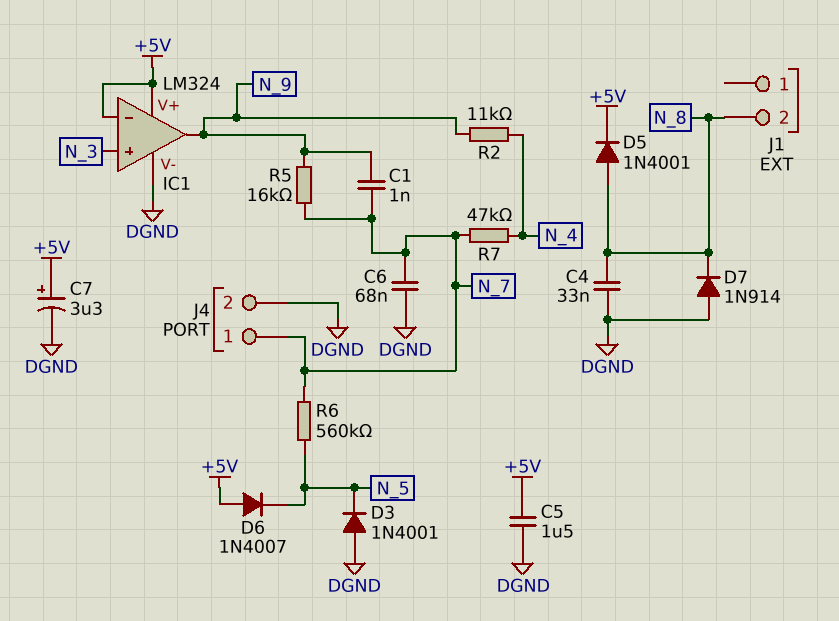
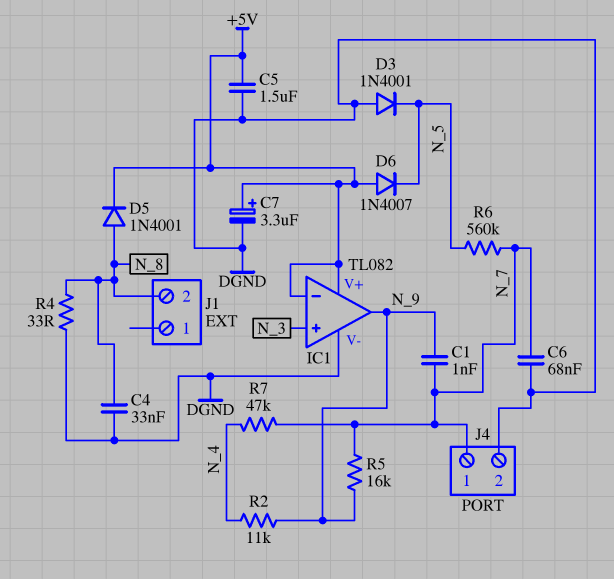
D7: diode 1N914 (A DGND, K N_8) -> none
IC1: LM324 -> TL082
R4: none -> 33 (DGND, N_8)

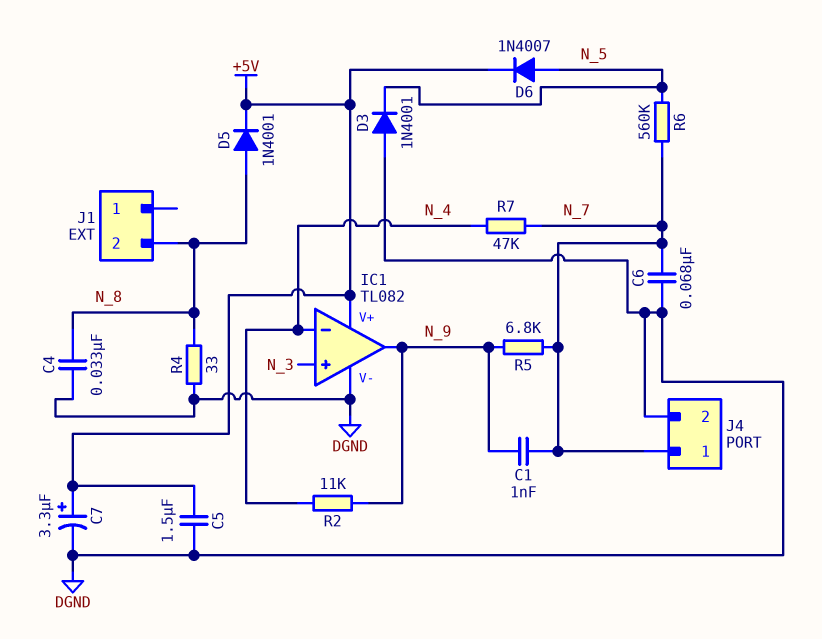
D6: diode 1N4007 (A +5V, K N_5) -> diode 1N4007 (A N_5, K +5V)
IC1 pin in-: +5V -> N_4
R5: 16k (N_7, N_9) -> 6.8k (N_7, N_9)

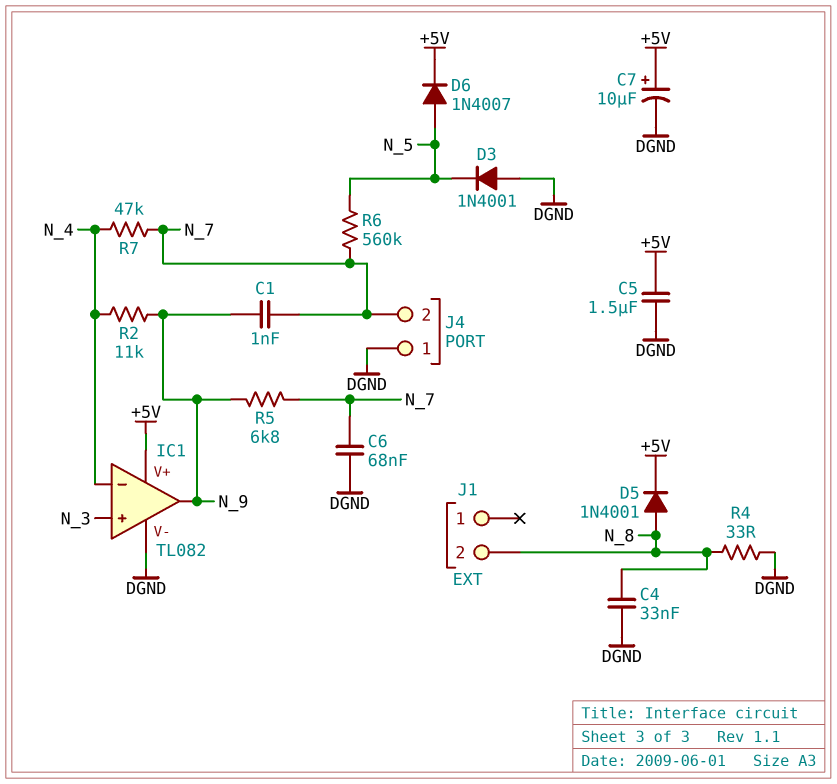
C7: 3.3uF (plus +5V, minus DGND) -> 10uF (plus +5V, minus DGND)
J4 pin 1: N_7 -> DGND
J4 pin 2: DGND -> N_7

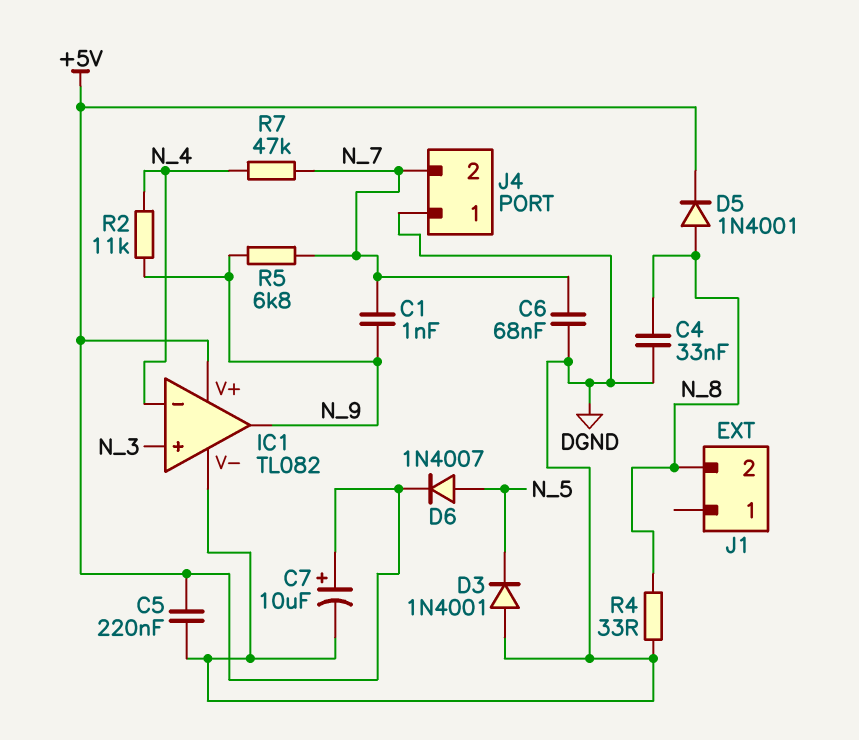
C5: 1.5uF (+5V, DGND) -> 220nF (+5V, DGND)
R6: 560k (N_5, N_7) -> none

